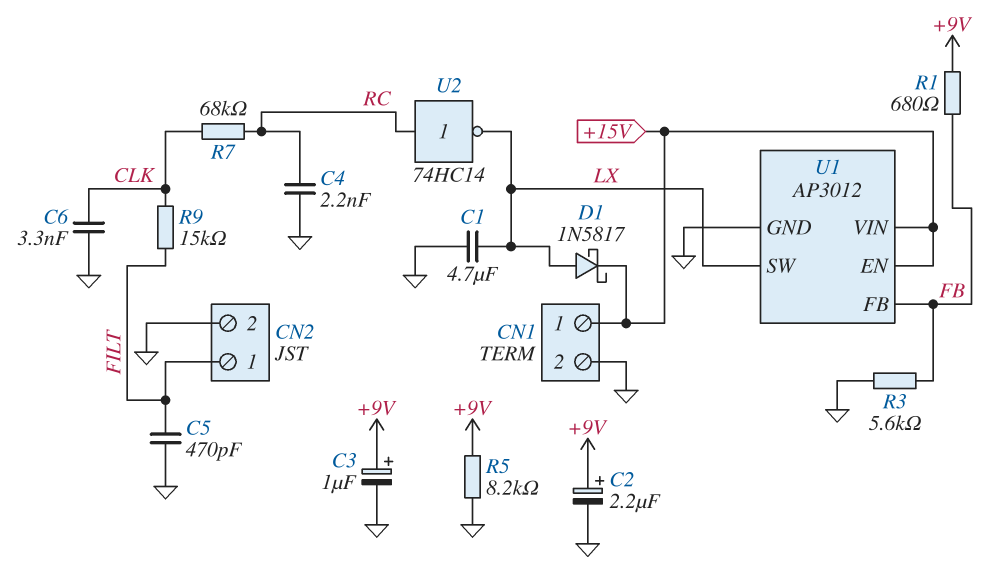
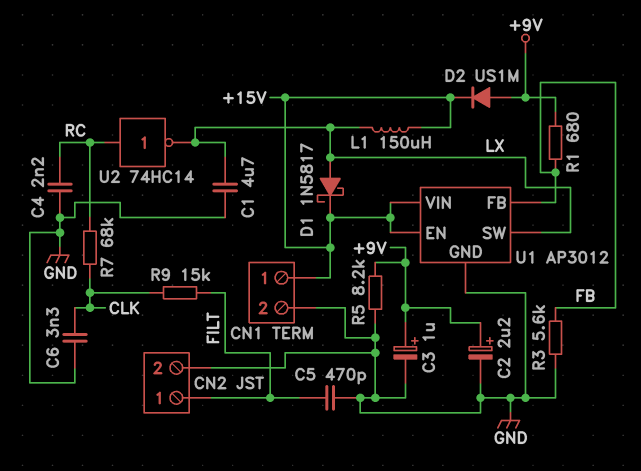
D2: none -> diode US1M (A +9V, K +15V)
L1: none -> 150uH (+15V, LX)

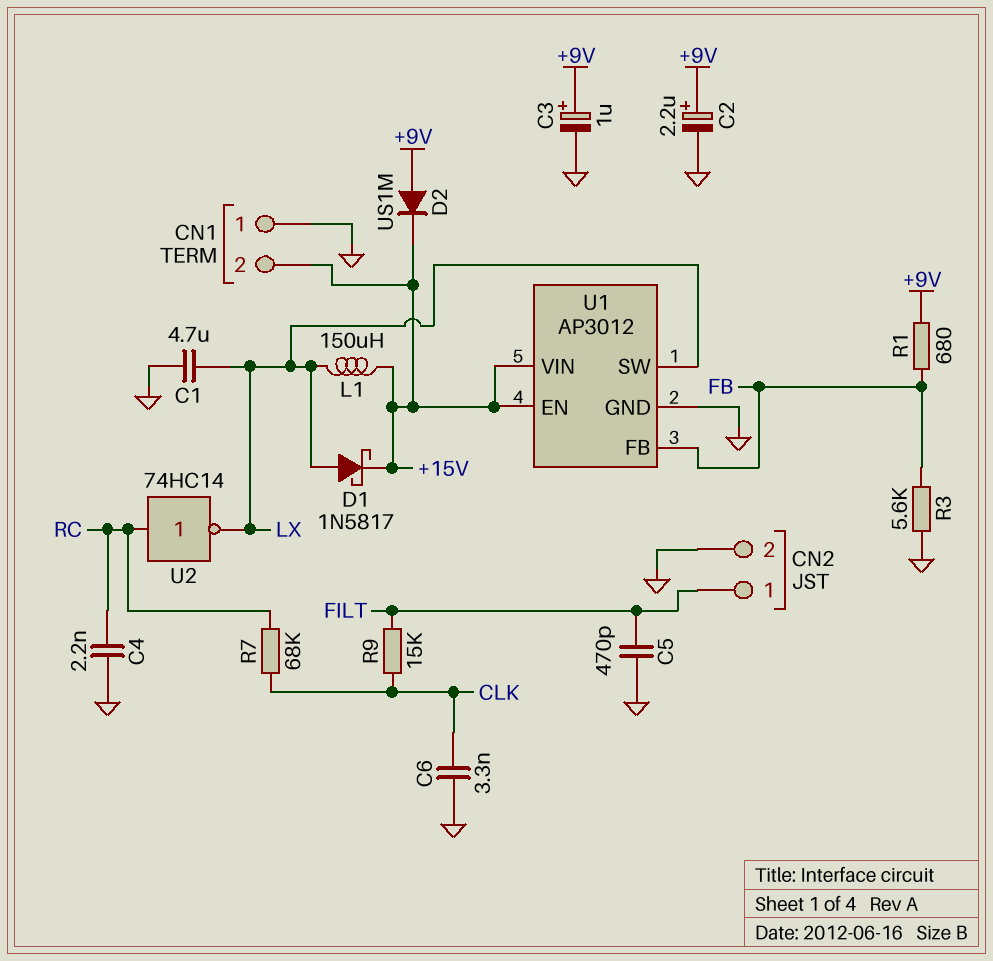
CN1 pin 1: +15V -> GND
CN1 pin 2: GND -> +15V
R5: 8.2k (+9V, GND) -> none

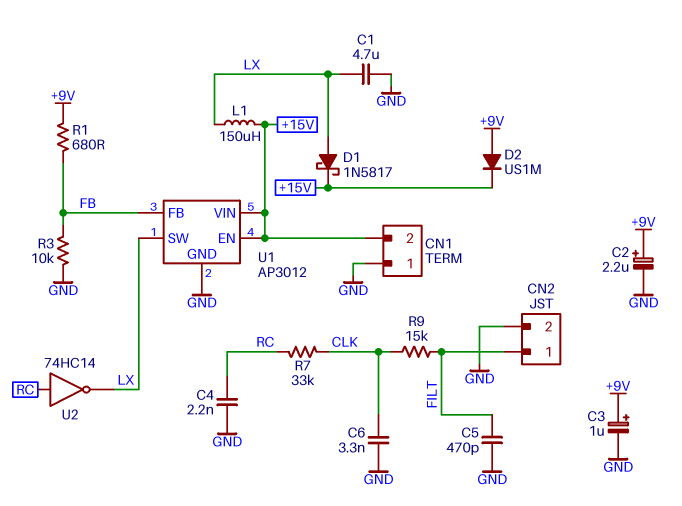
R3: 5.6k (FB, GND) -> 10k (FB, GND)
R7: 68k (CLK, RC) -> 33k (CLK, RC)

